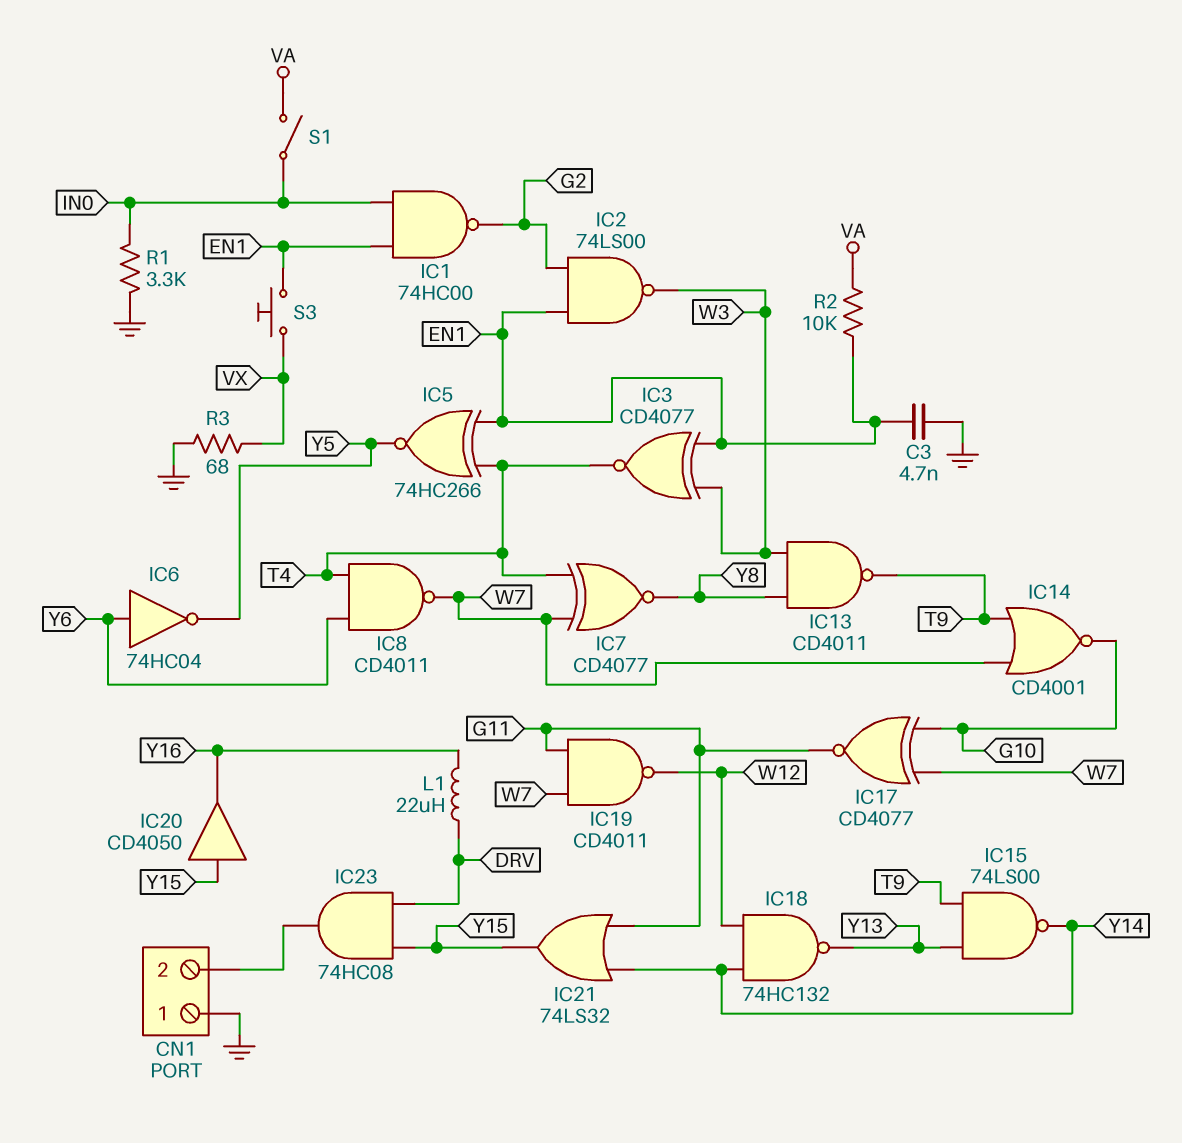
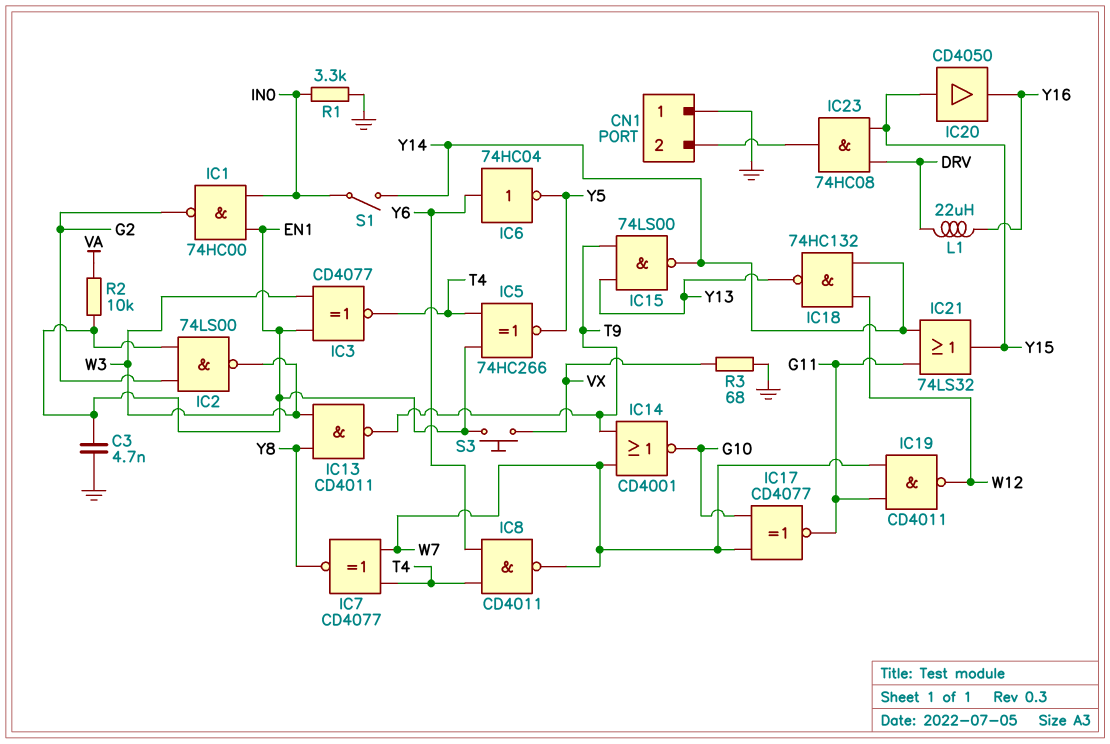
S1: switch (IN0, VA) -> switch (IN0, Y14)

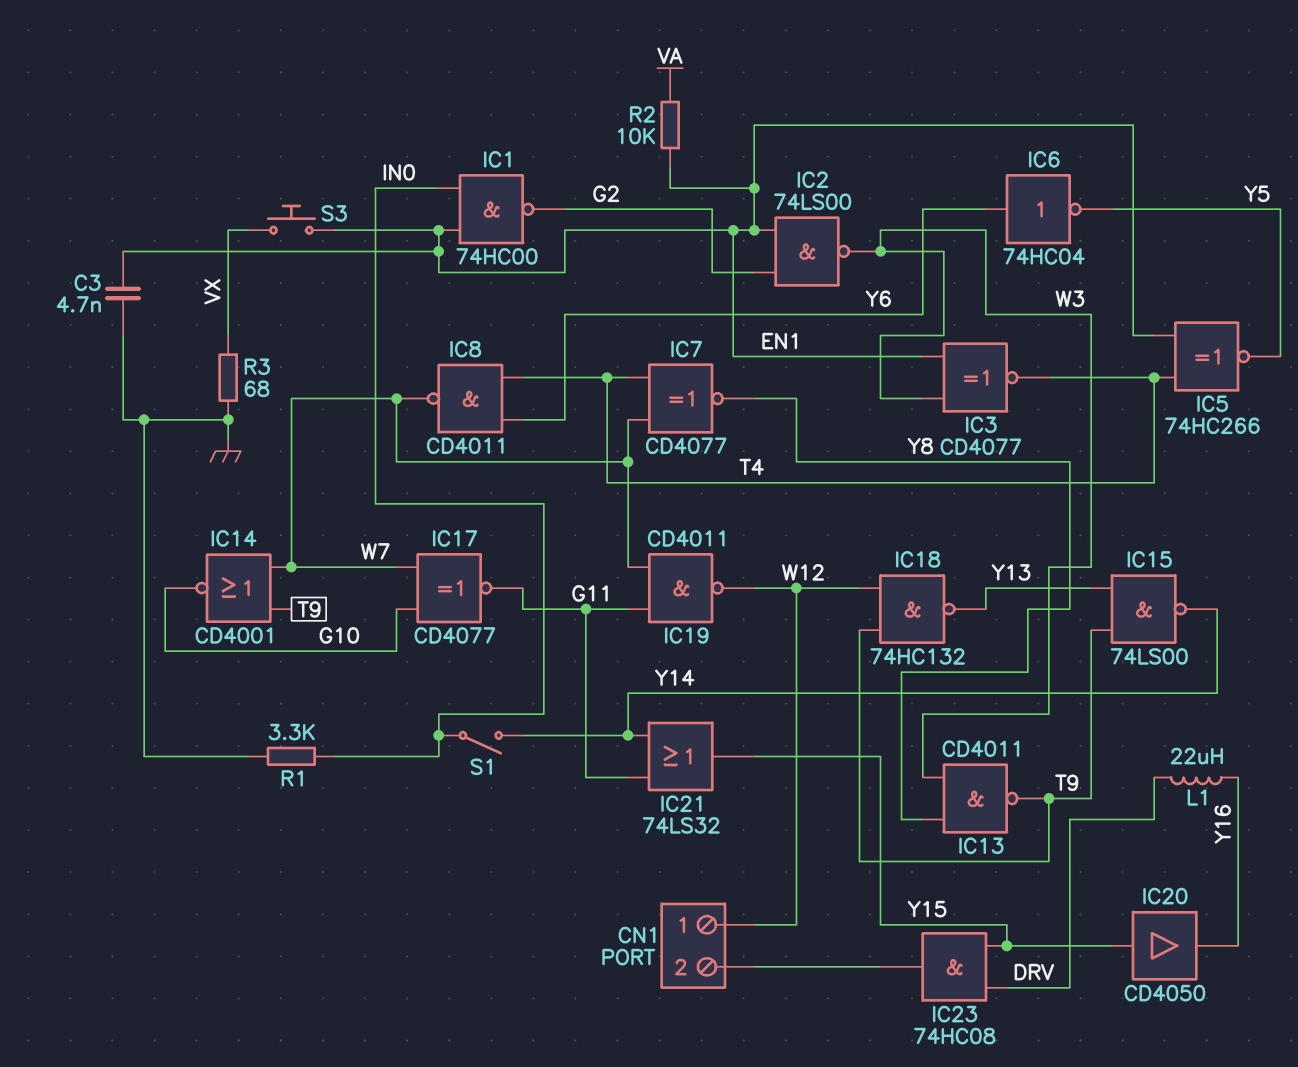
CN1 pin 1: GND -> W12
IC18: NAND 74HC132 (in W12, in Y14, out Y13) -> NAND 74HC132 (in T9, in W12, out Y13)

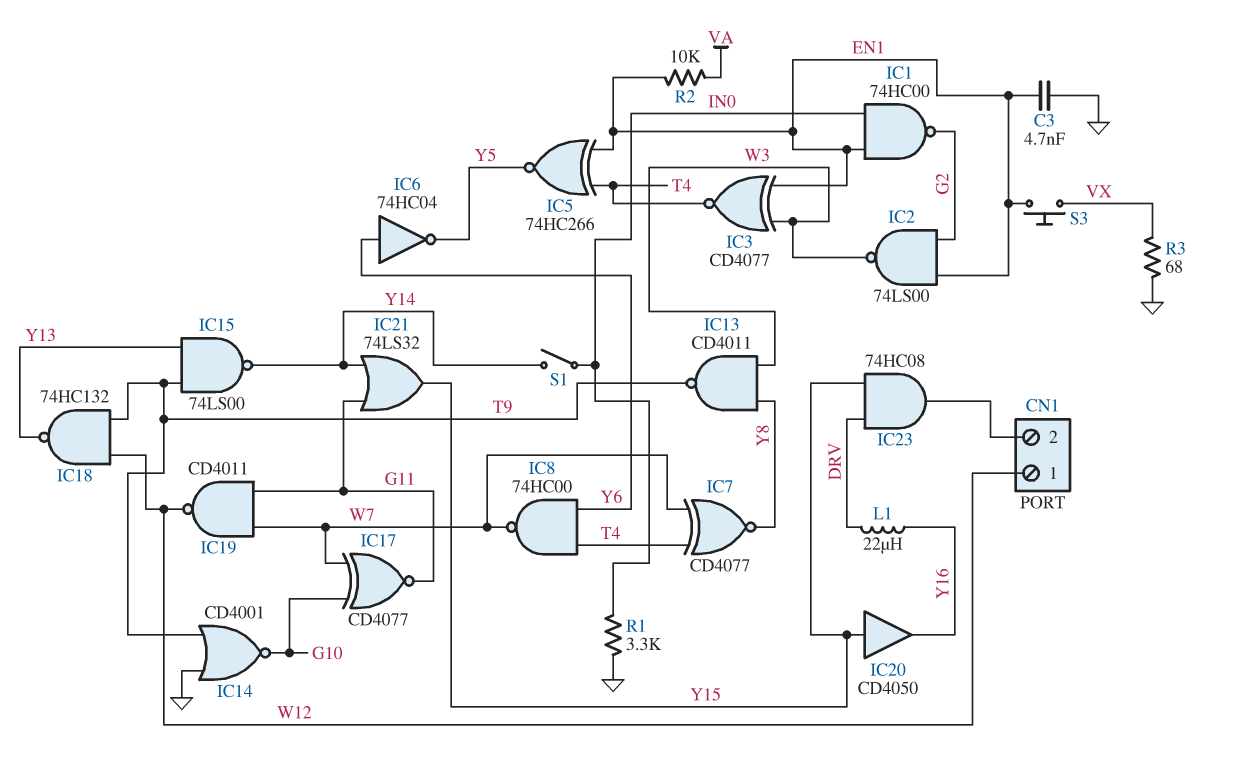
IC8: NAND CD4011 (in T4, in Y6, out W7) -> NAND 74HC00 (in T4, in Y6, out W7)
IC14: NOR CD4001 (in T9, in W7, out G10) -> NOR CD4001 (in GND, in T9, out G10)

